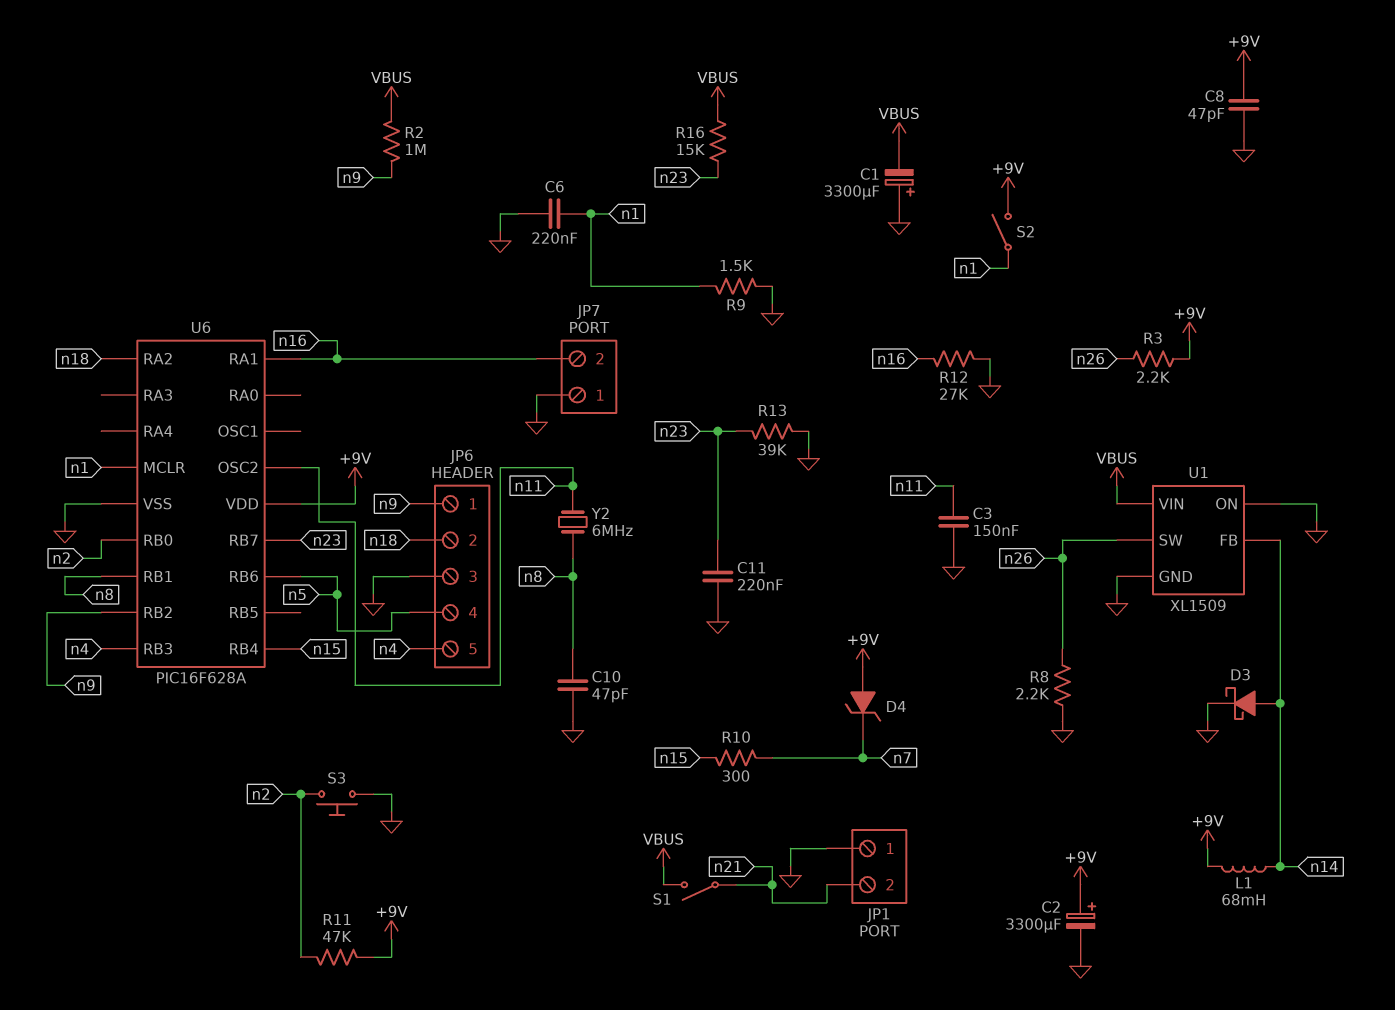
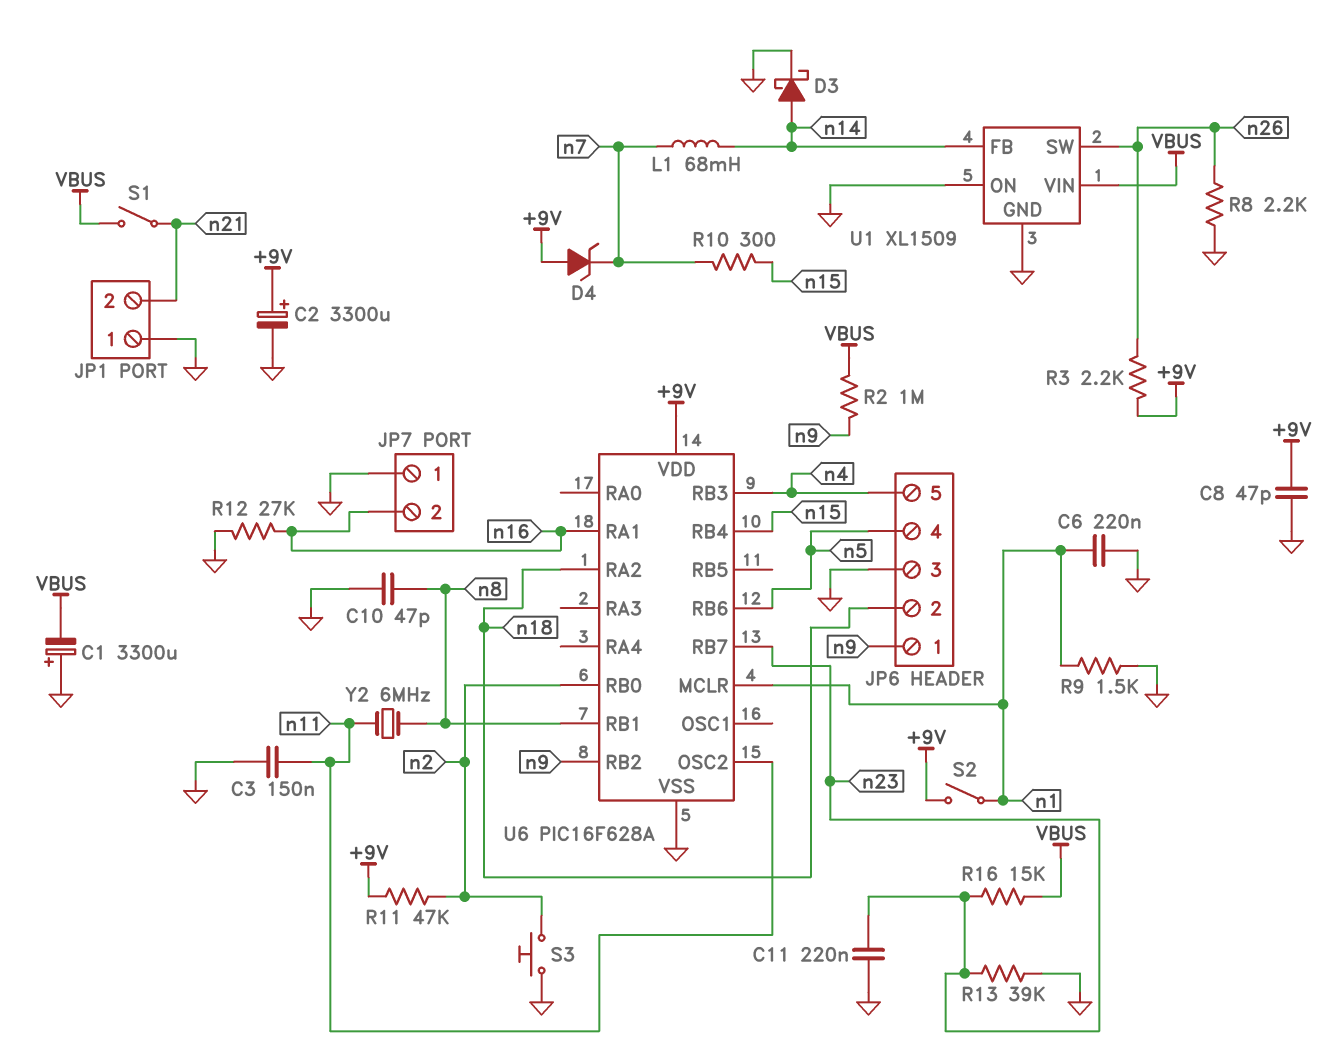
L1: 68mH (+9V, n14) -> 68mH (n7, n14)

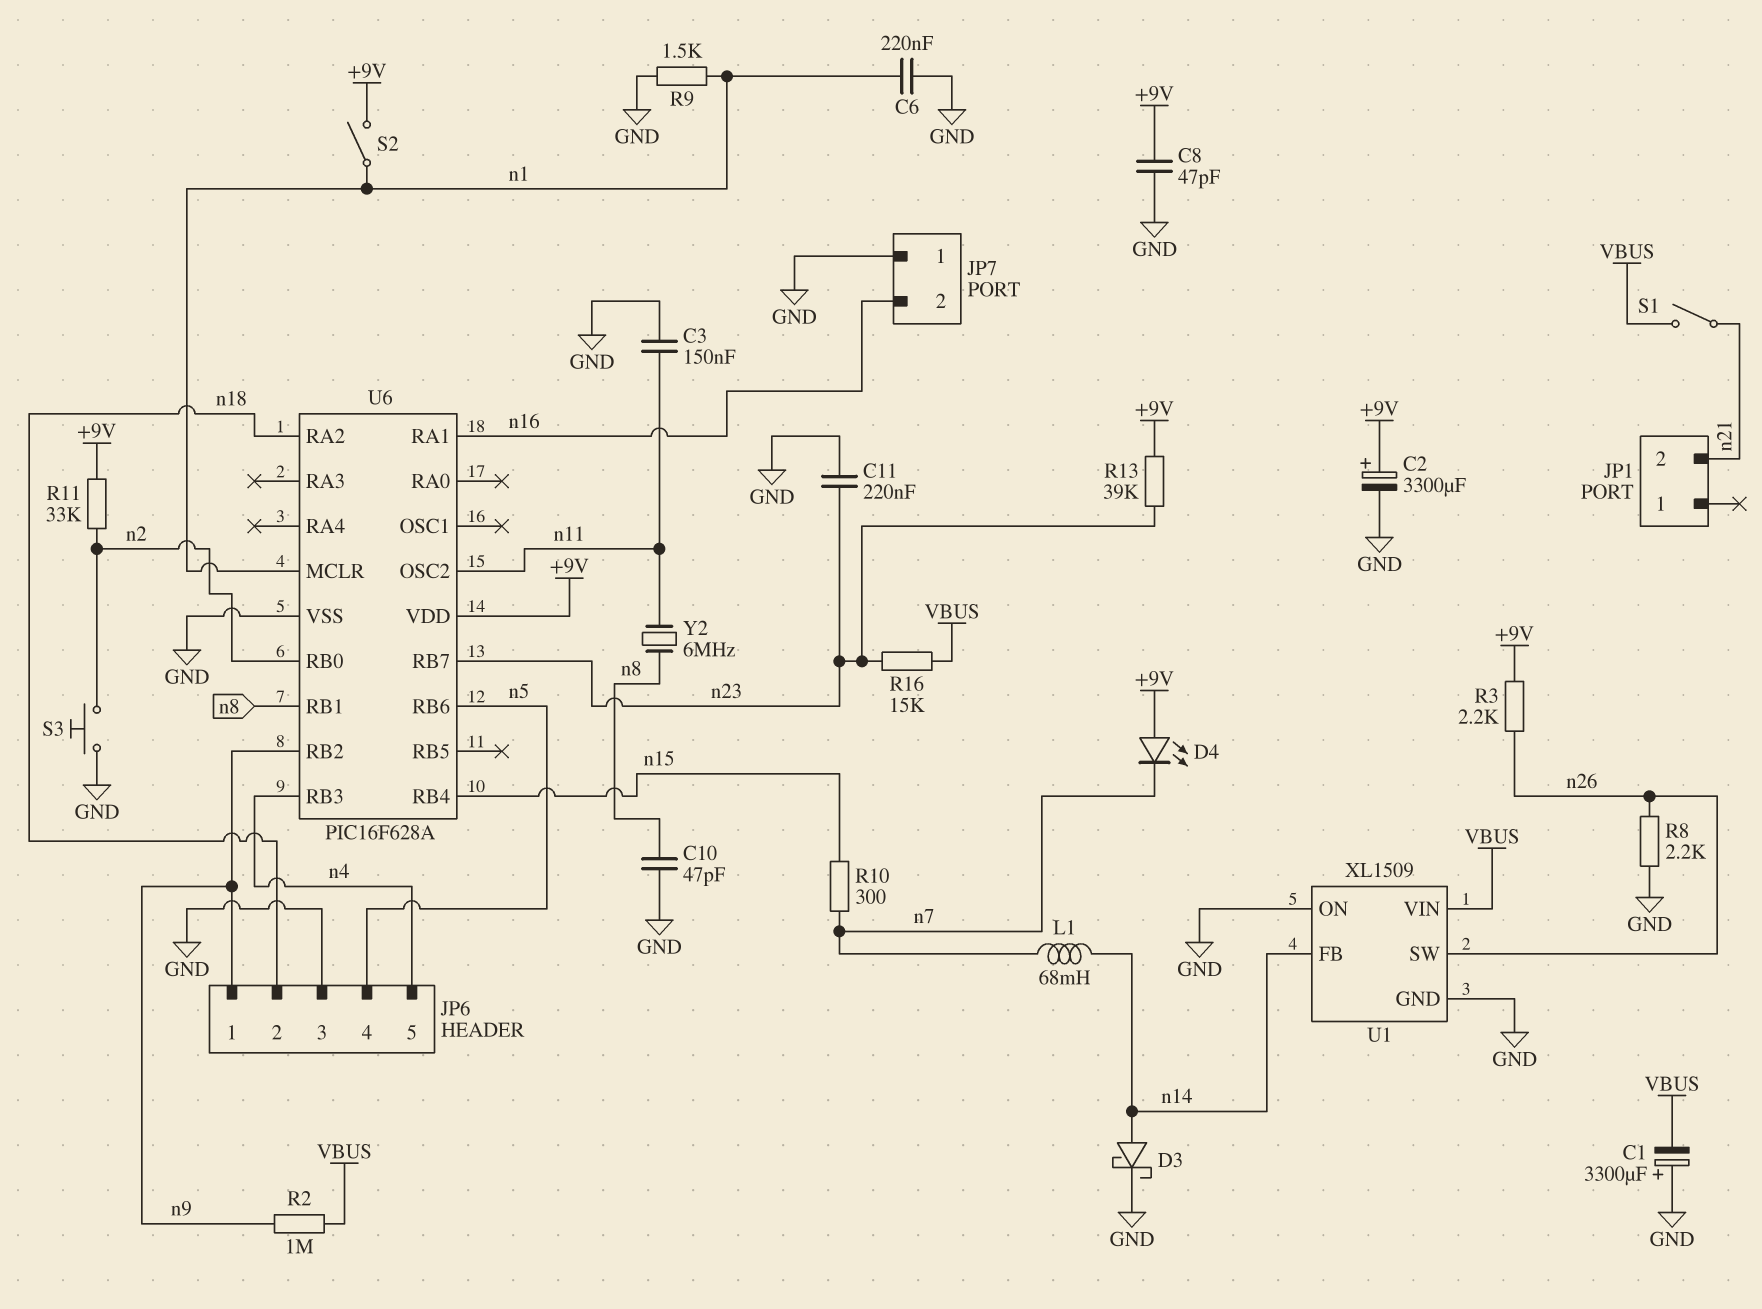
D4: zener (A +9V, K n7) -> LED (A +9V, K n7)
JP1 pin 1: GND -> none
R11: 47k (+9V, n2) -> 33k (+9V, n2)
R12: 27k (GND, n16) -> none
R13: 39k (GND, n23) -> 39k (+9V, n23)

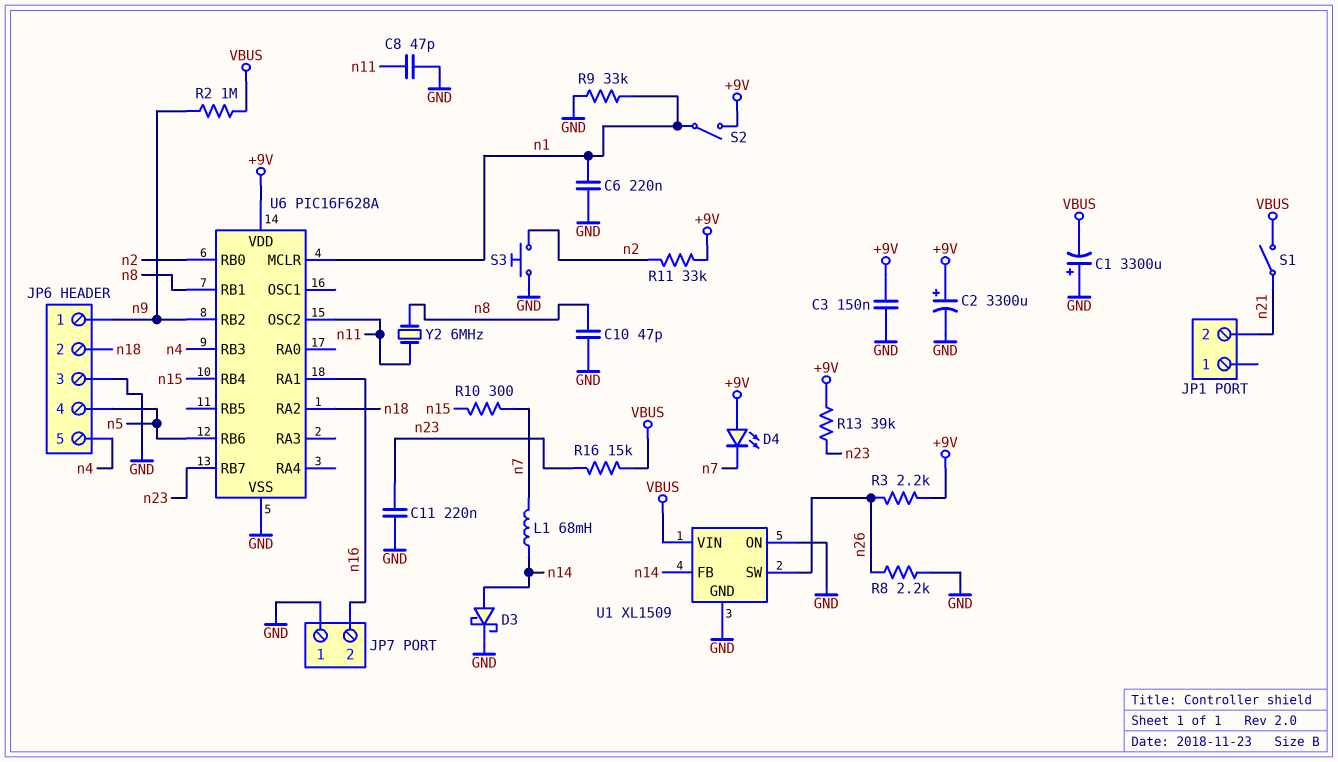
C3: 150nF (GND, n11) -> 150nF (+9V, GND)
C8: 47pF (+9V, GND) -> 47pF (GND, n11)
R9: 1.5k (GND, n1) -> 33k (GND, n1)

